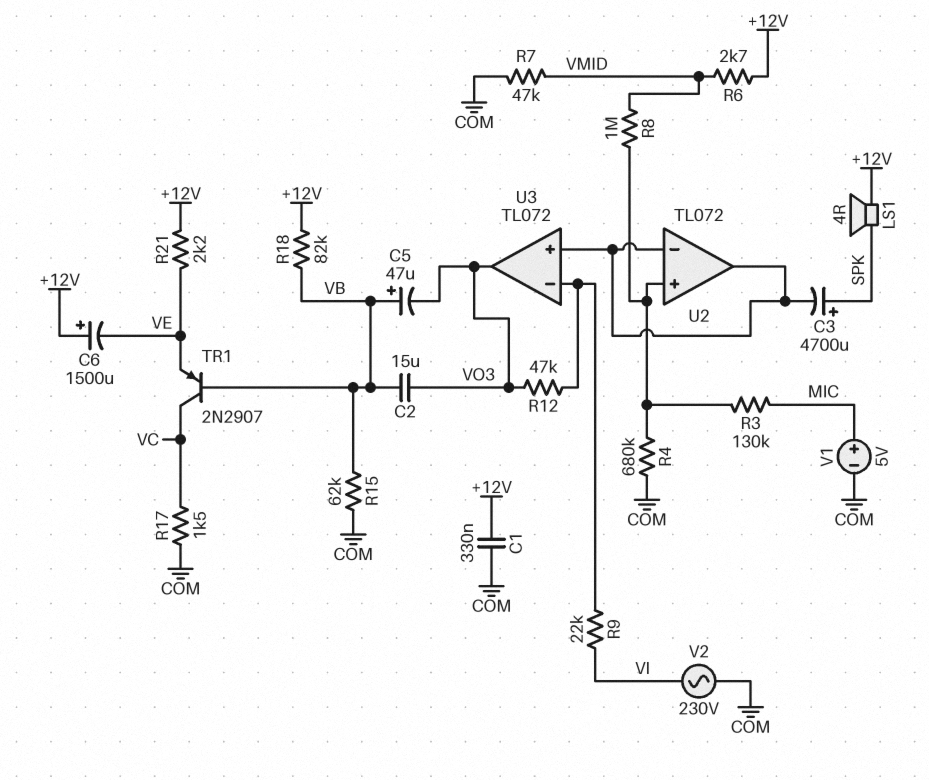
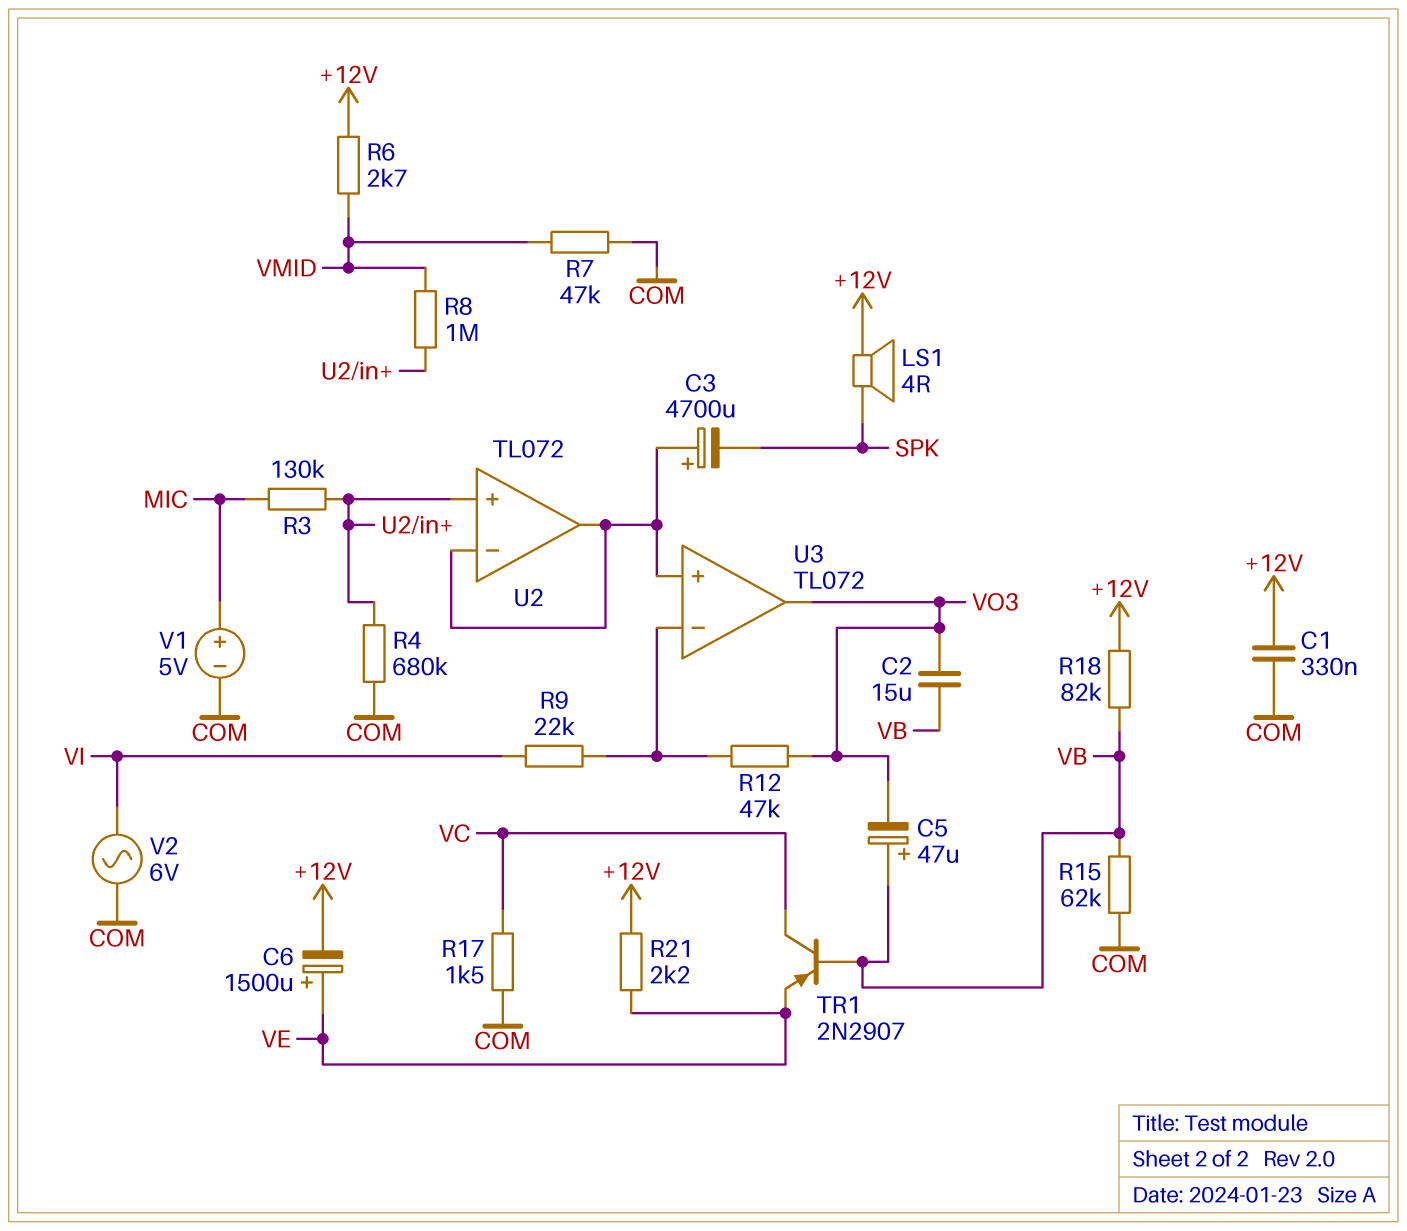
C3: 4700uF (plus SPK, minus U2/in-) -> 4700uF (plus U2/in-, minus SPK)
C6: 1500uF (plus +12V, minus VE) -> 1500uF (plus VE, minus +12V)
V2: AC 230V (COM, VI) -> AC 6V (COM, VI)

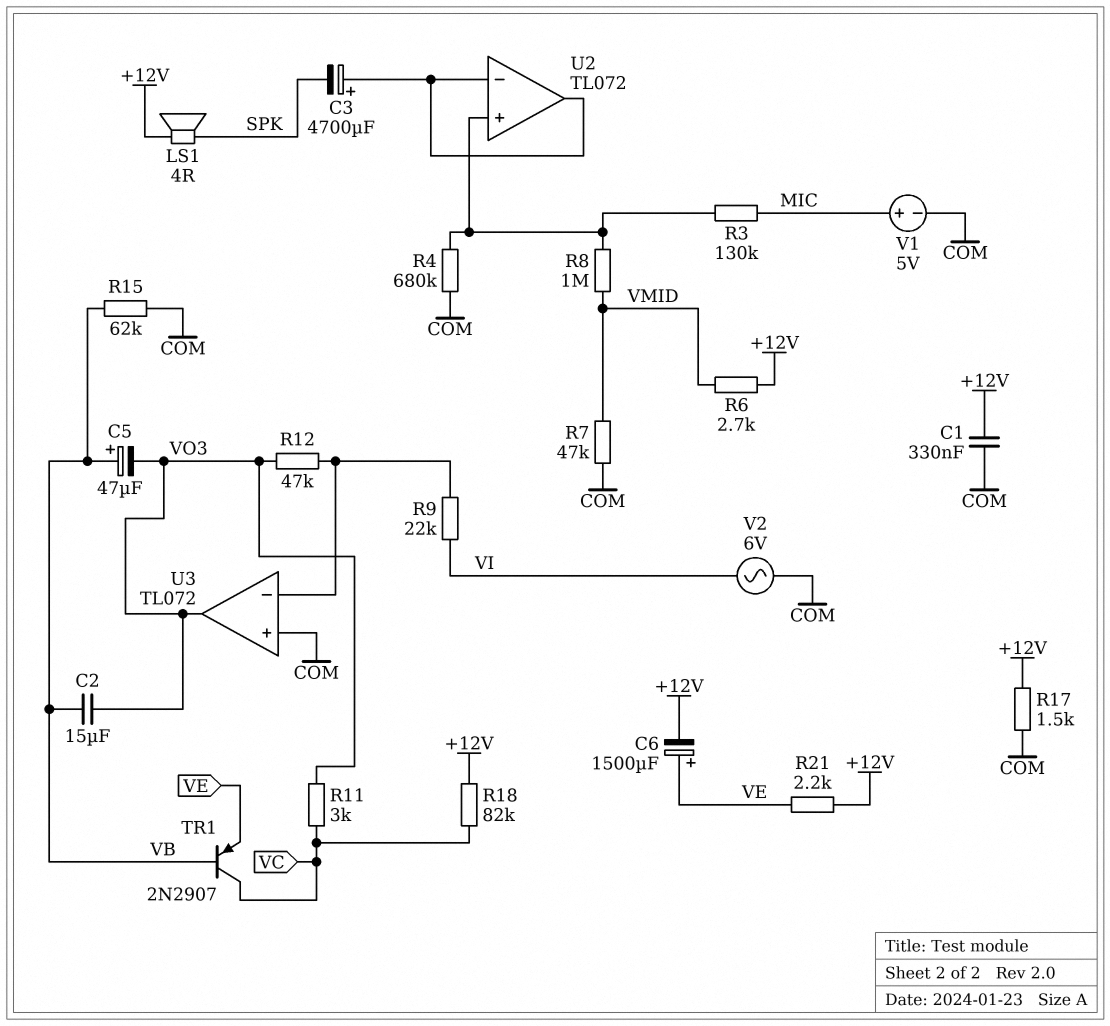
R11: none -> 3k (VC, VO3)
R17: 1.5k (COM, VC) -> 1.5k (+12V, COM)
R18: 82k (+12V, VB) -> 82k (+12V, VC)
U3 pin in+: U2/in- -> COM

